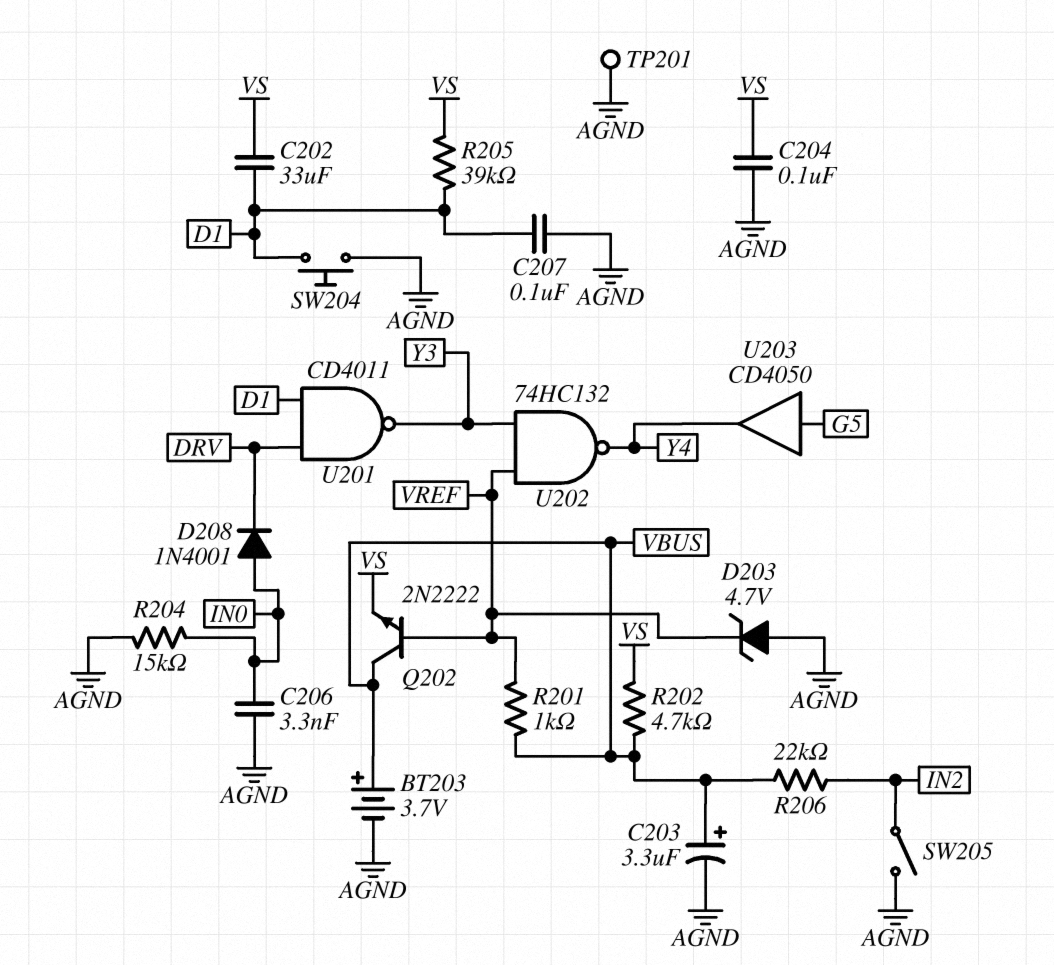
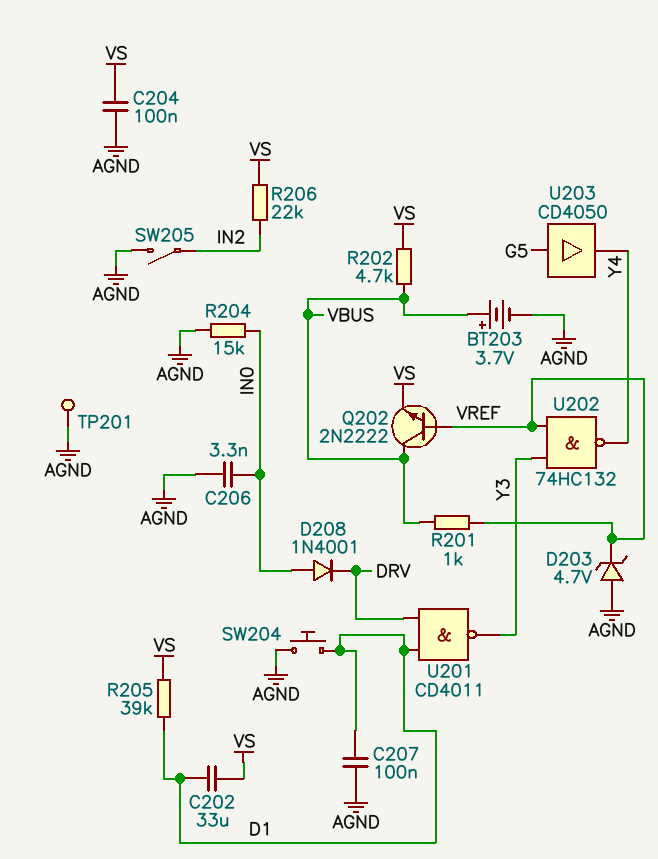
C203: 3.3uF (plus VBUS, minus AGND) -> none
R206: 22k (IN2, VBUS) -> 22k (IN2, VS)

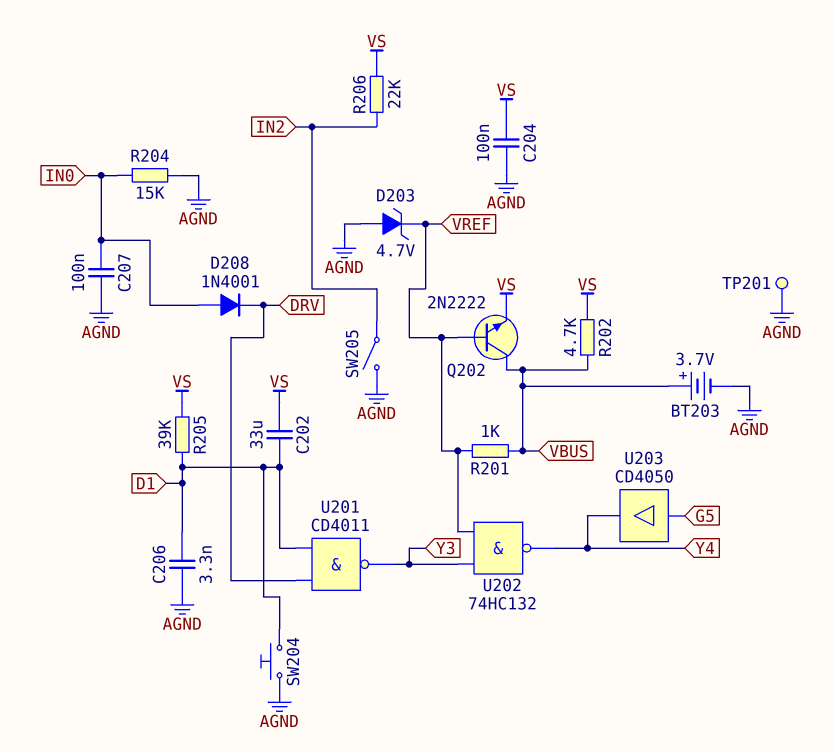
C206: 3.3nF (AGND, IN0) -> 3.3nF (AGND, D1)
C207: 100nF (AGND, D1) -> 100nF (AGND, IN0)

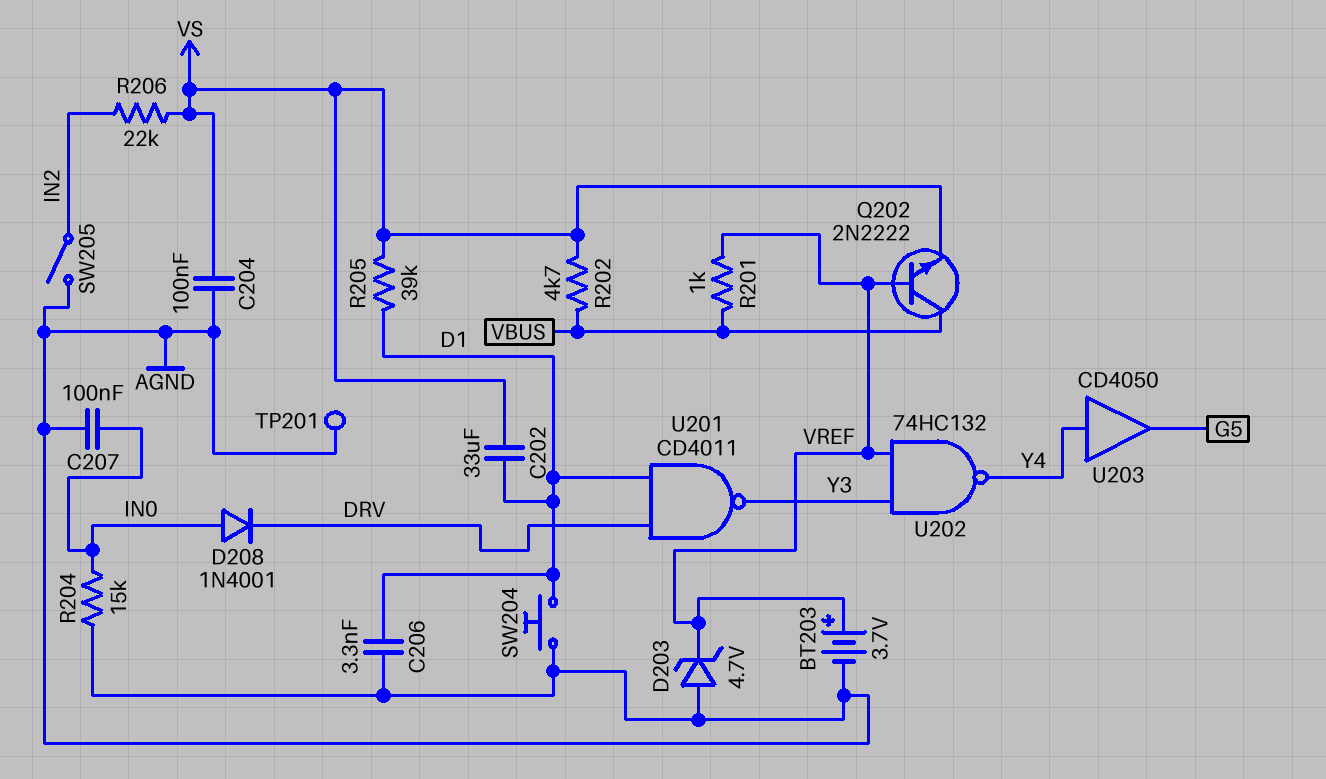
BT203: 3.7V (plus VBUS, minus AGND) -> 3.7V (plus VREF, minus AGND)
U203: buffer CD4050 (in G5, out Y4) -> buffer CD4050 (in Y4, out G5)

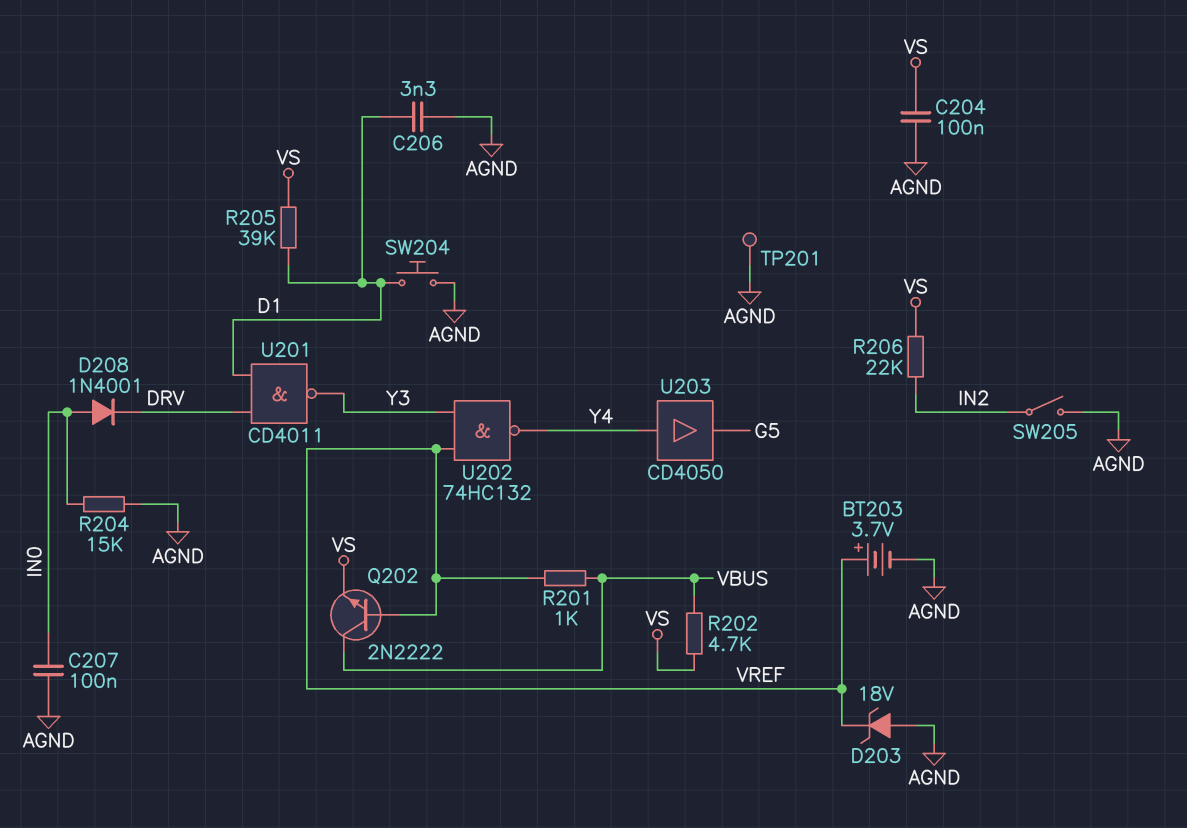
C202: 33uF (D1, VS) -> none
D203: zener 4.7V (A AGND, K VREF) -> zener 18V (A AGND, K VREF)

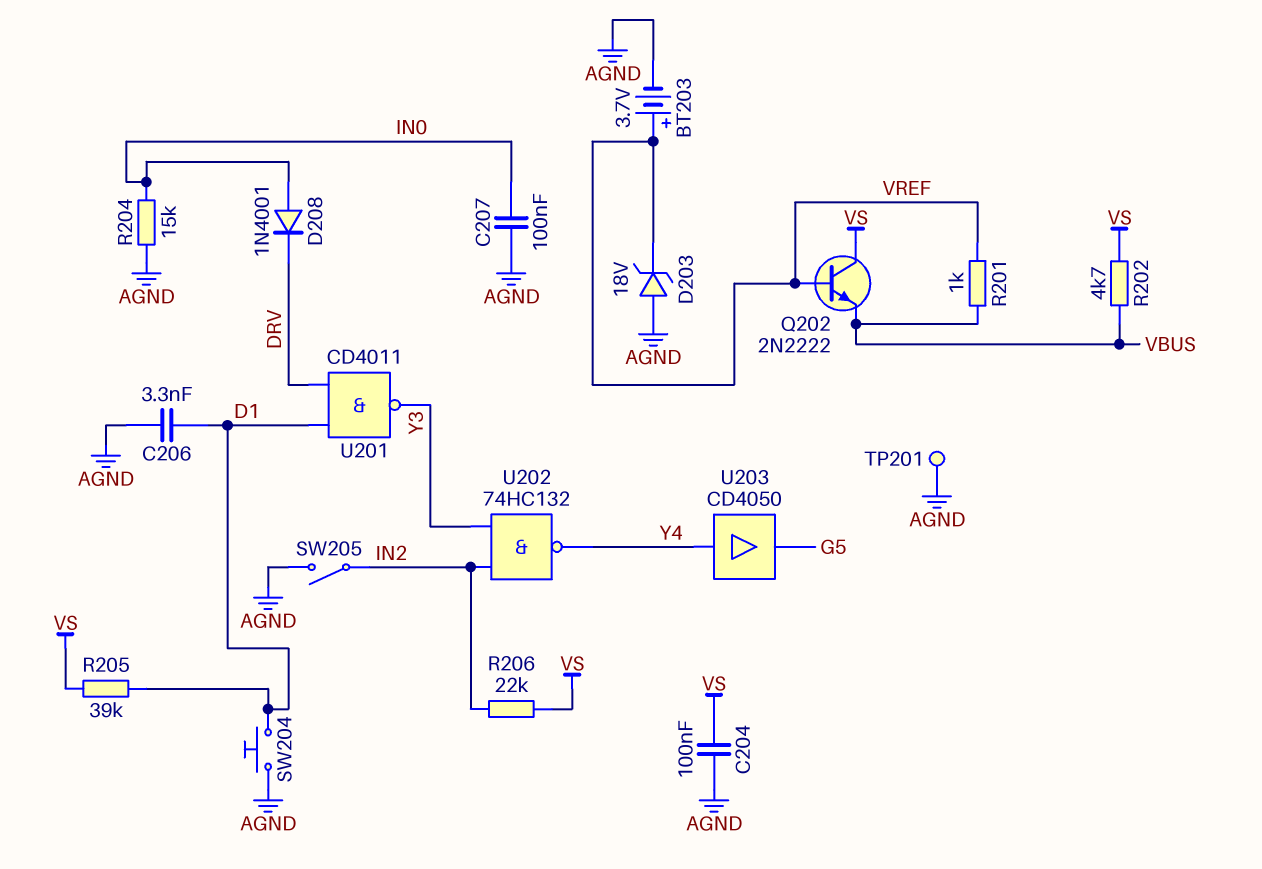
Q202: NPN 2N2222 (B VREF, C VBUS, E VS) -> NPN 2N2222 (B VREF, C VS, E VBUS)
U202: NAND 74HC132 (in VREF, in Y3, out Y4) -> NAND 74HC132 (in IN2, in Y3, out Y4)

